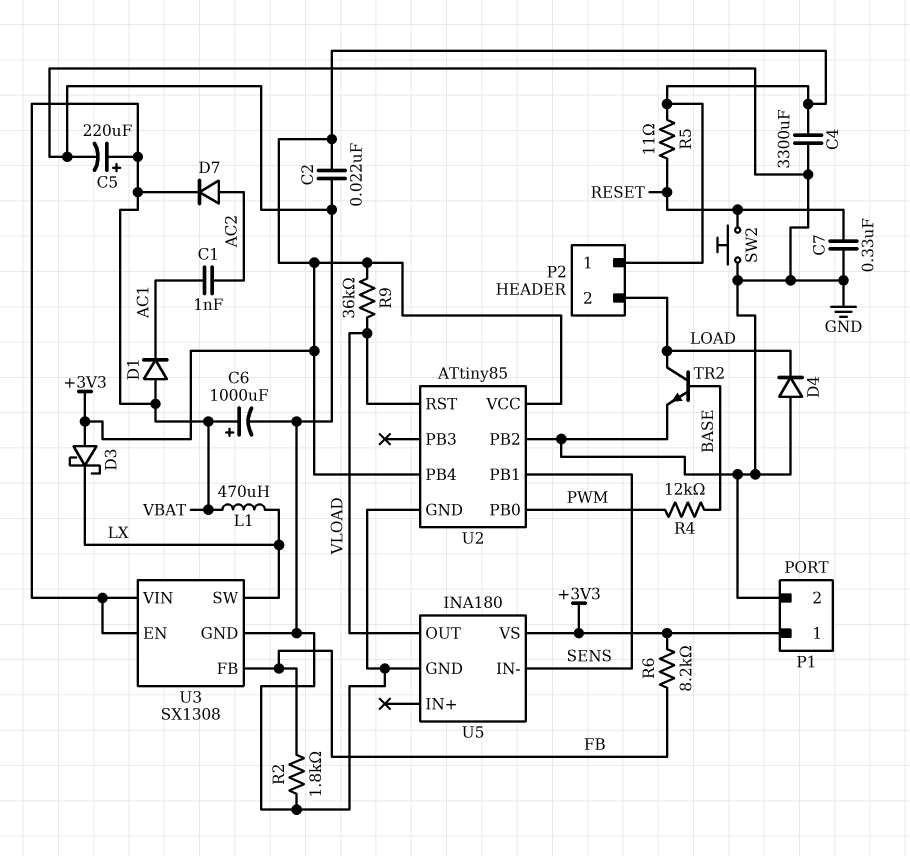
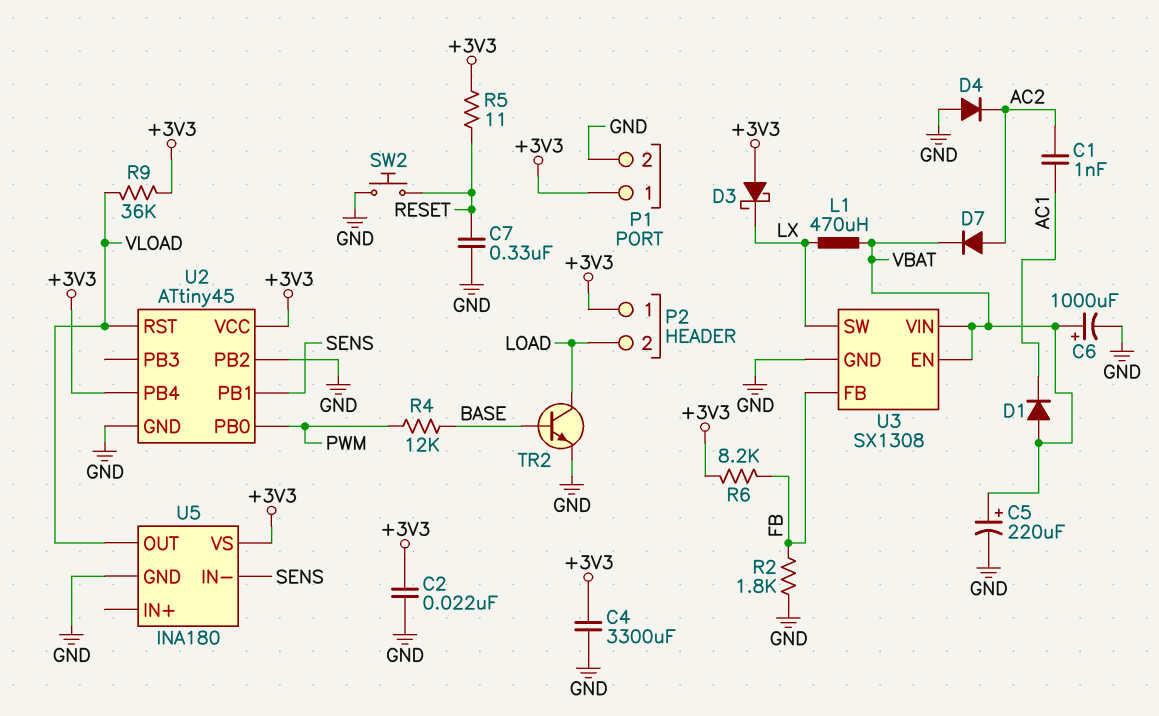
D4: diode (A GND, K LOAD) -> diode (A GND, K AC2)
U2: ATtiny85 -> ATtiny45

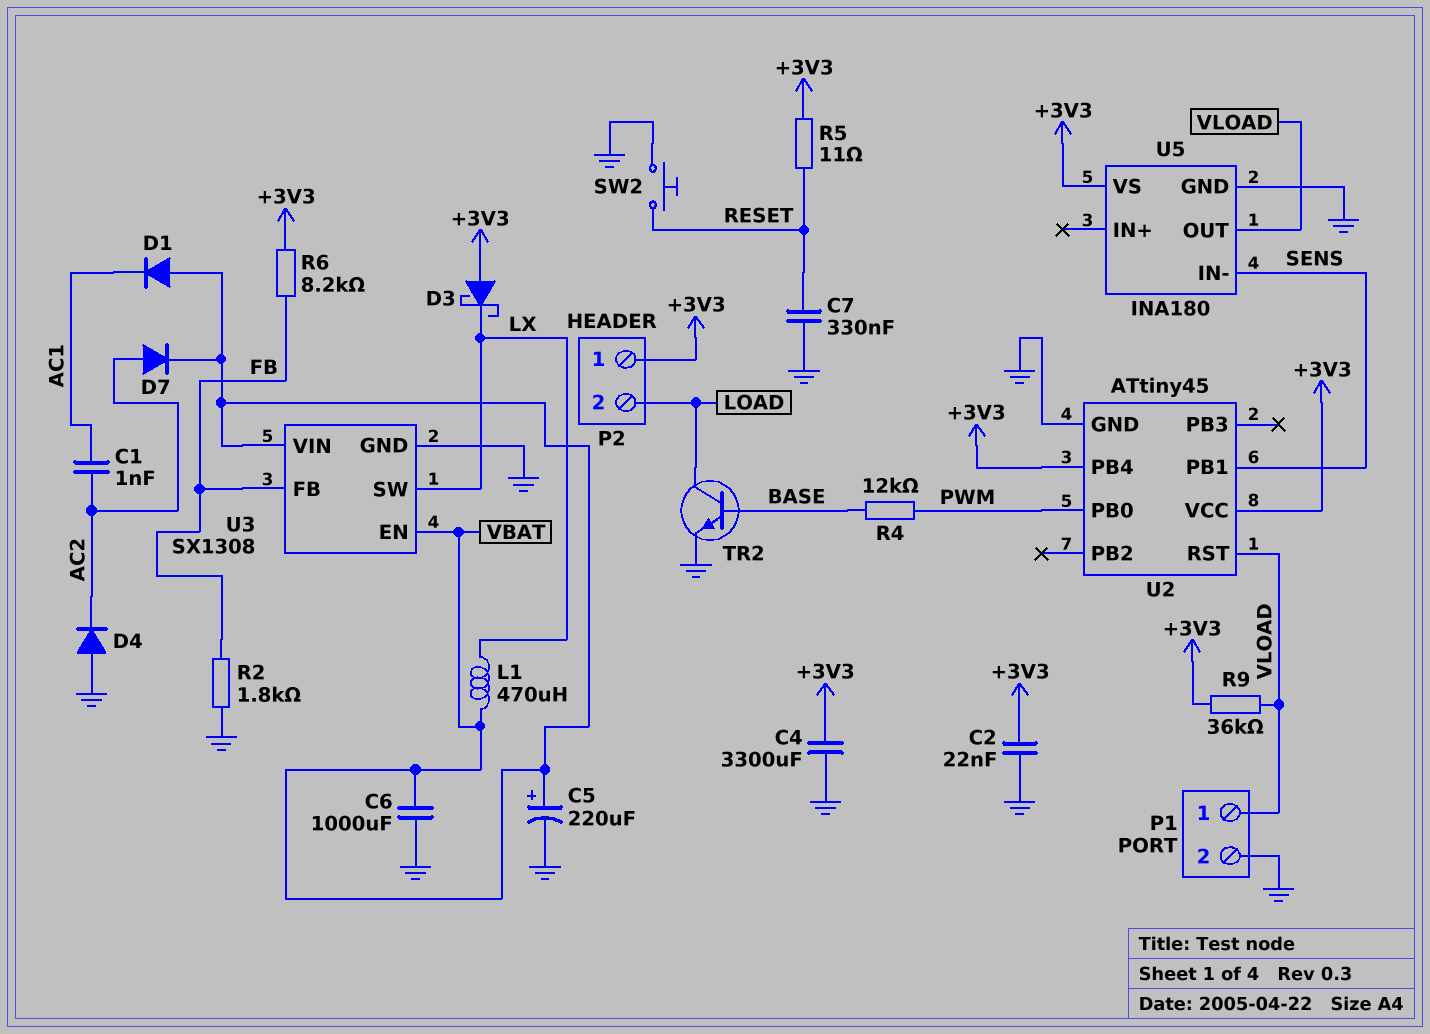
C6: 1000uF (plus VBAT, minus GND) -> 1000uF (GND, VBAT)
P1 pin 1: +3V3 -> VLOAD
U2 pin PB2: GND -> none

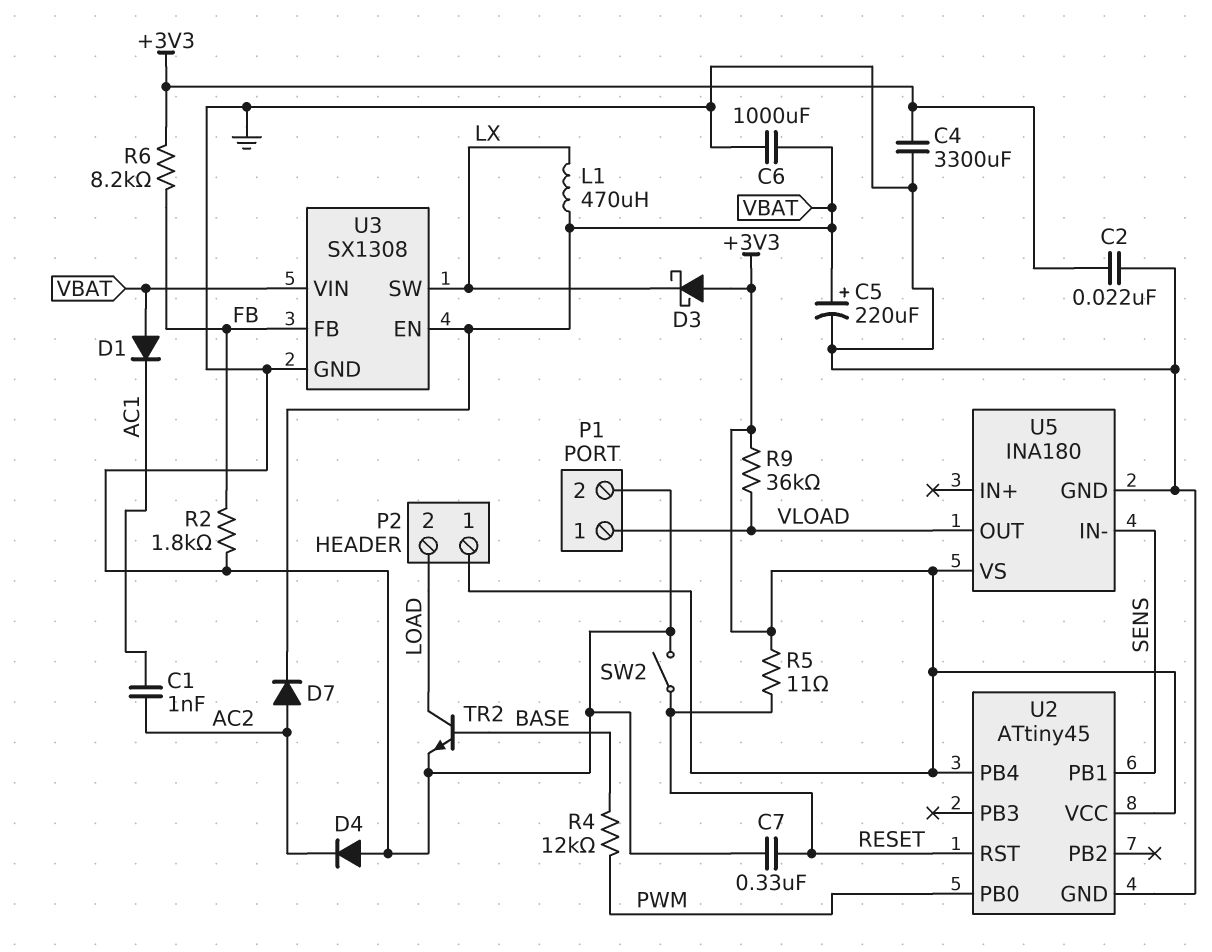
SW2: button (GND, RESET) -> switch (GND, RESET)
U2 pin RST: VLOAD -> RESET

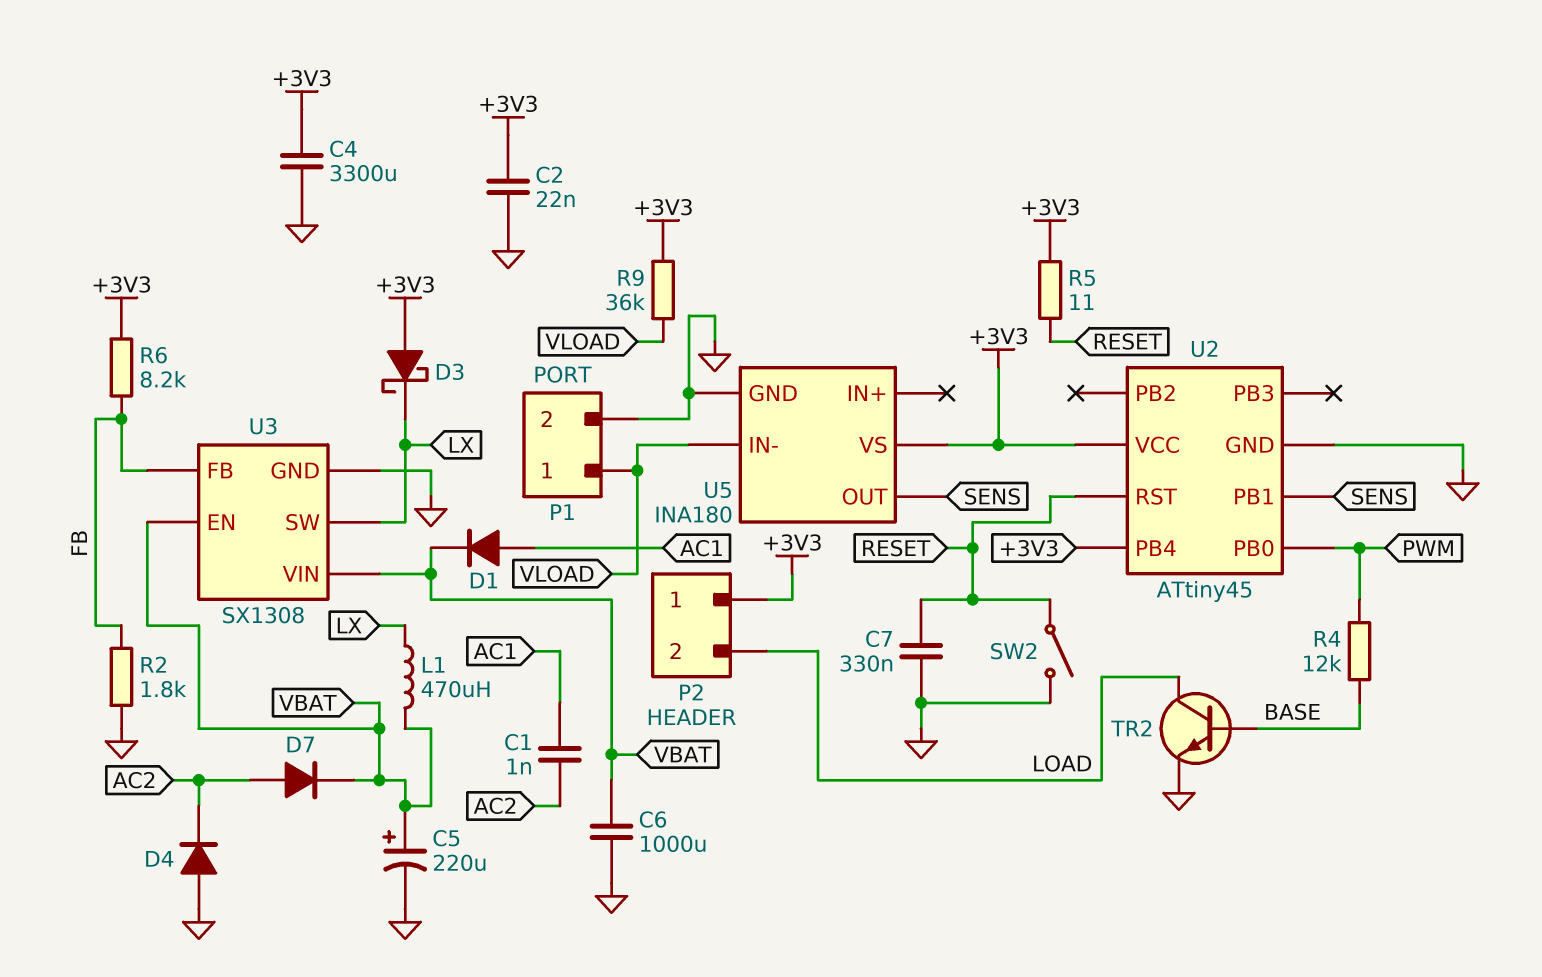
D1: diode (A VBAT, K AC1) -> diode (A AC1, K VBAT)
U5 pin IN-: SENS -> VLOAD
U5 pin OUT: VLOAD -> SENS

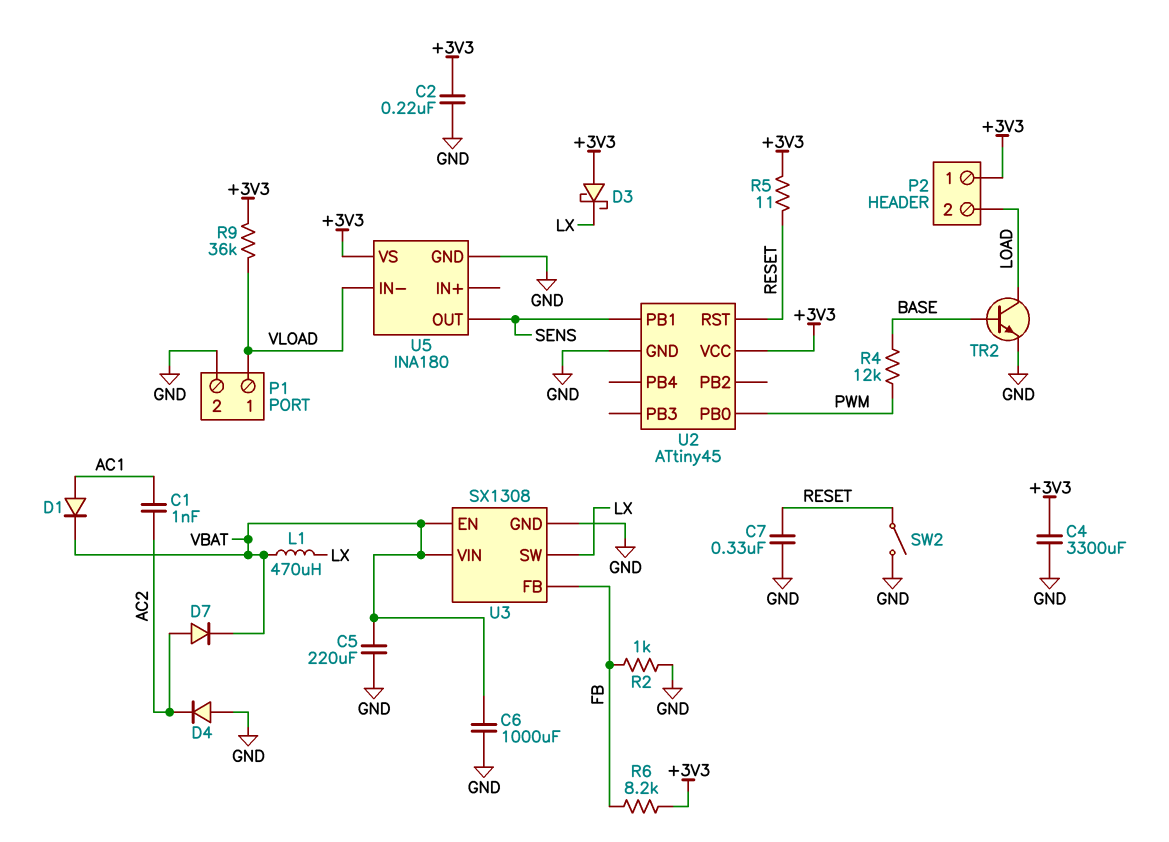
C2: 22nF (+3V3, GND) -> 220nF (+3V3, GND)
C5: 220uF (plus VBAT, minus GND) -> 220uF (GND, VBAT)
R2: 1.8k (FB, GND) -> 1k (FB, GND)
U2 pin PB4: +3V3 -> none

